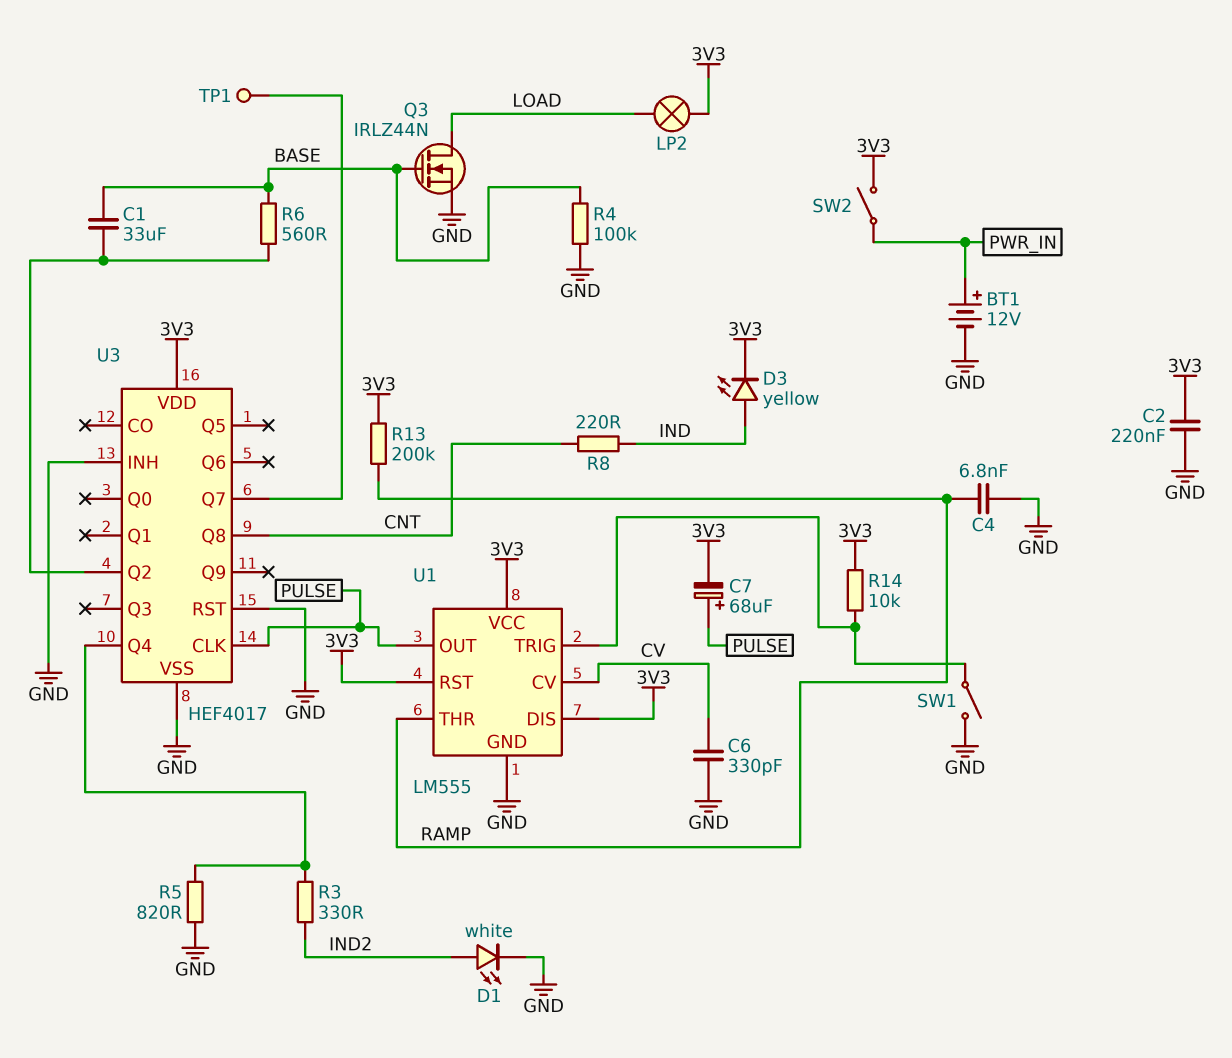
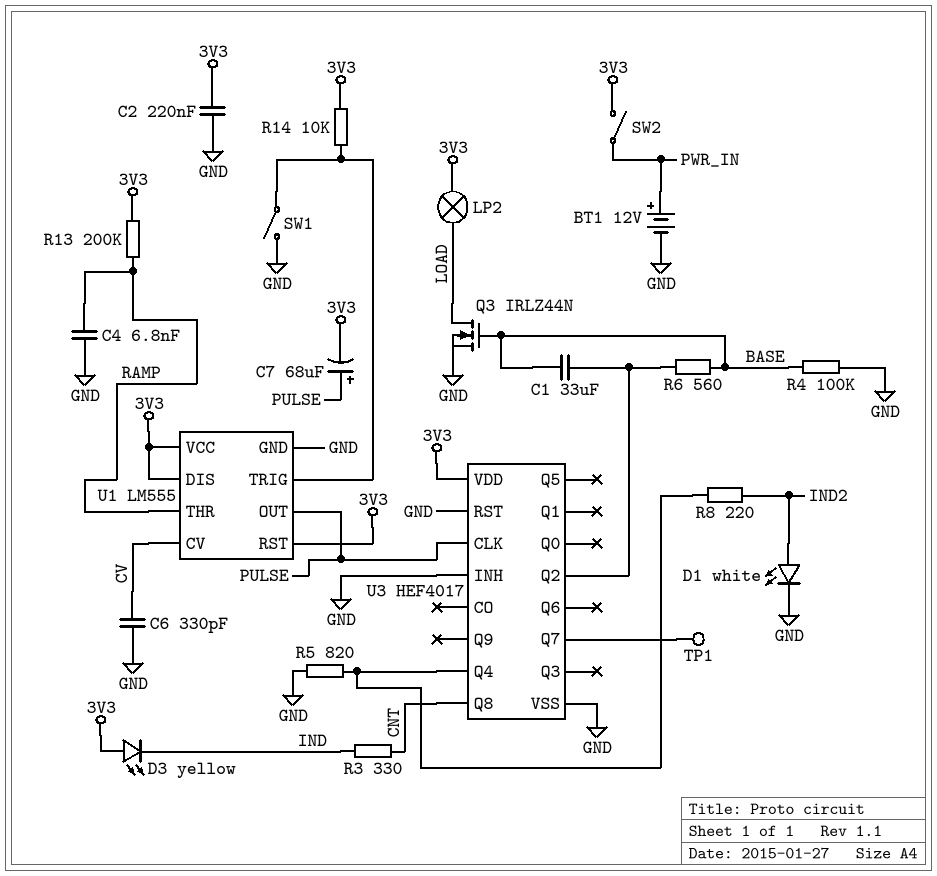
D3: LED yellow (A IND, K 3V3) -> LED yellow (A 3V3, K IND)
R3: 330 (IND2, U3/Q4) -> 330 (CNT, IND)
R8: 220 (CNT, IND) -> 220 (IND2, U3/Q4)

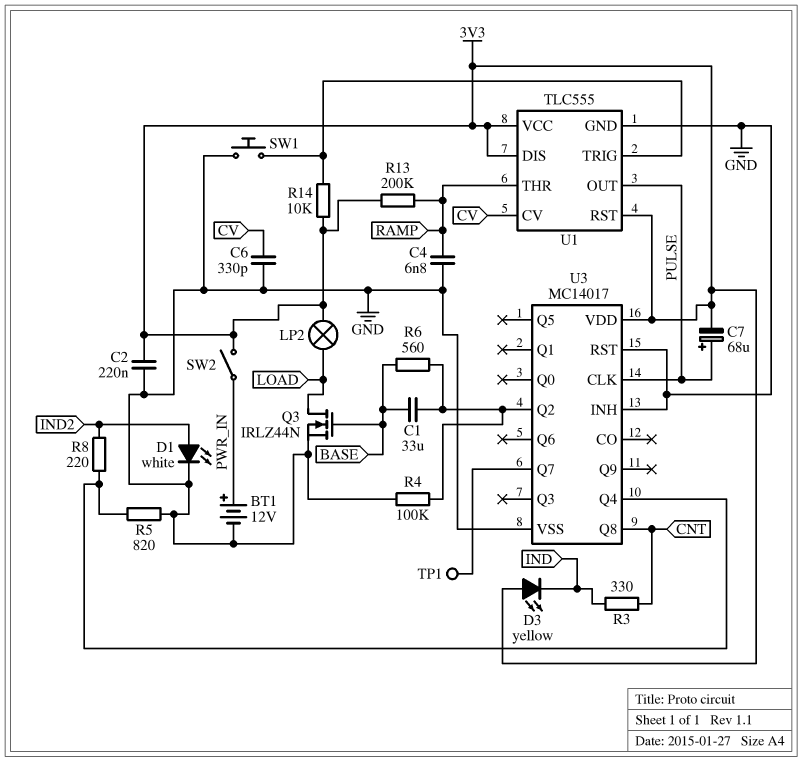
R4: 100k (BASE, GND) -> 100k (GND, U3/Q2)
SW1: switch (GND, U1/TRIG) -> button (GND, U1/TRIG)
U1: LM555 -> TLC555
U3: HEF4017 -> MC14017

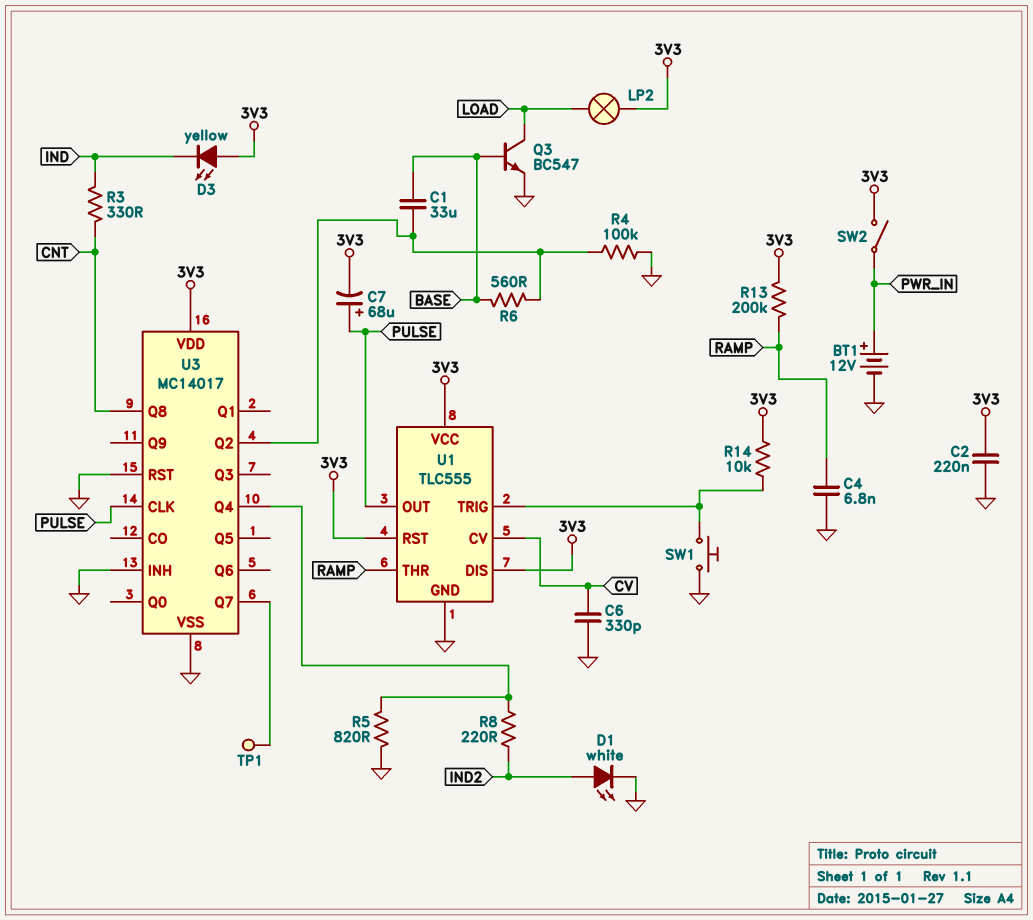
Q3: NMOS IRLZ44N (G BASE, D LOAD, S GND) -> NPN BC547 (B BASE, C LOAD, E GND)

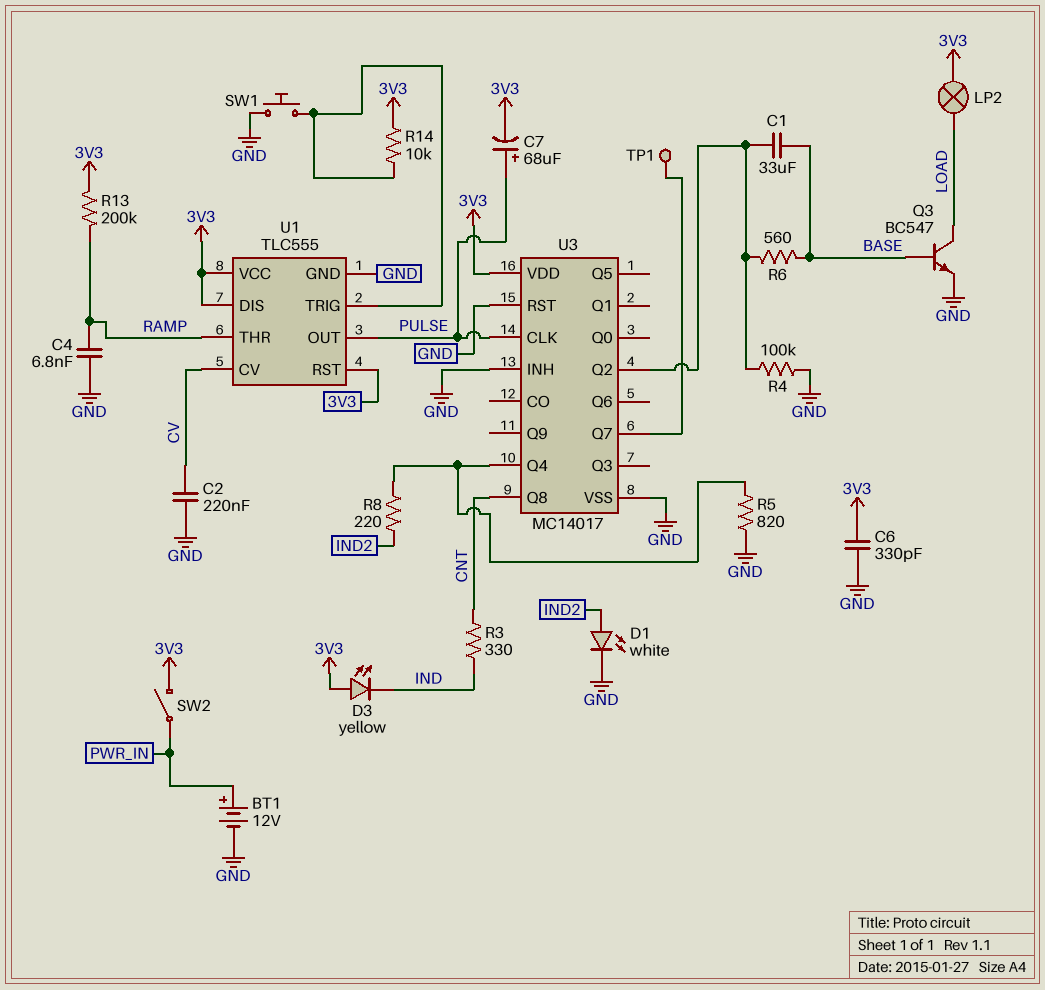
C2: 220nF (3V3, GND) -> 220nF (CV, GND)
C6: 330pF (CV, GND) -> 330pF (3V3, GND)

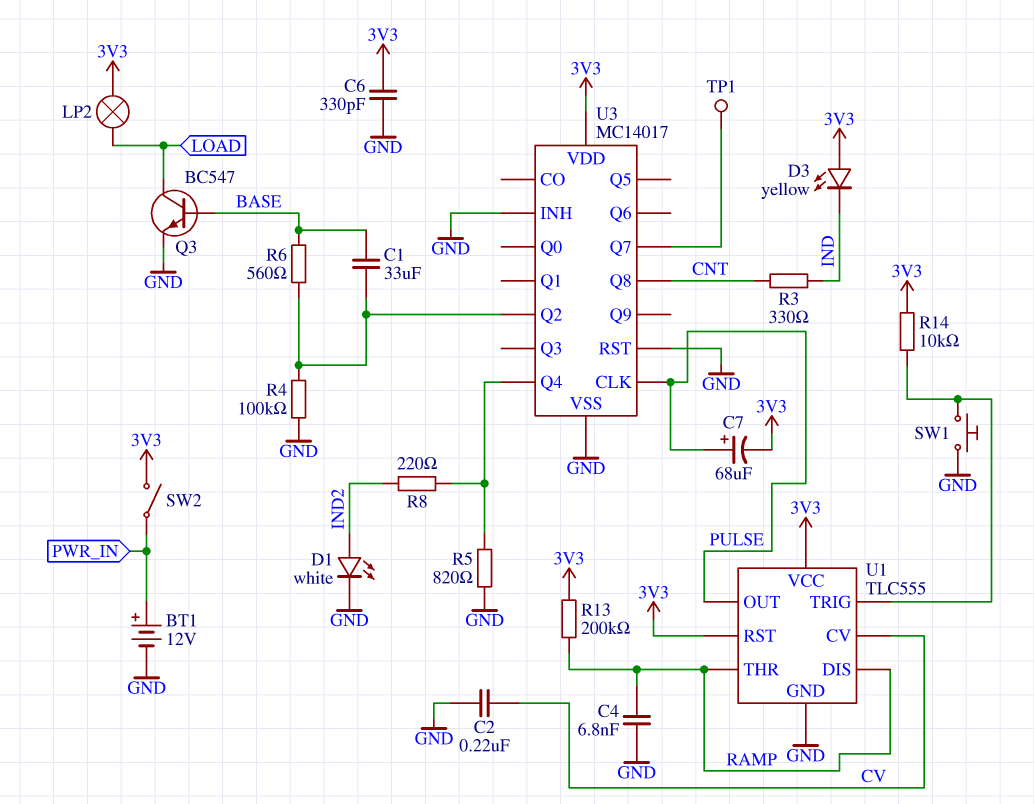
U1 pin DIS: 3V3 -> RAMP

